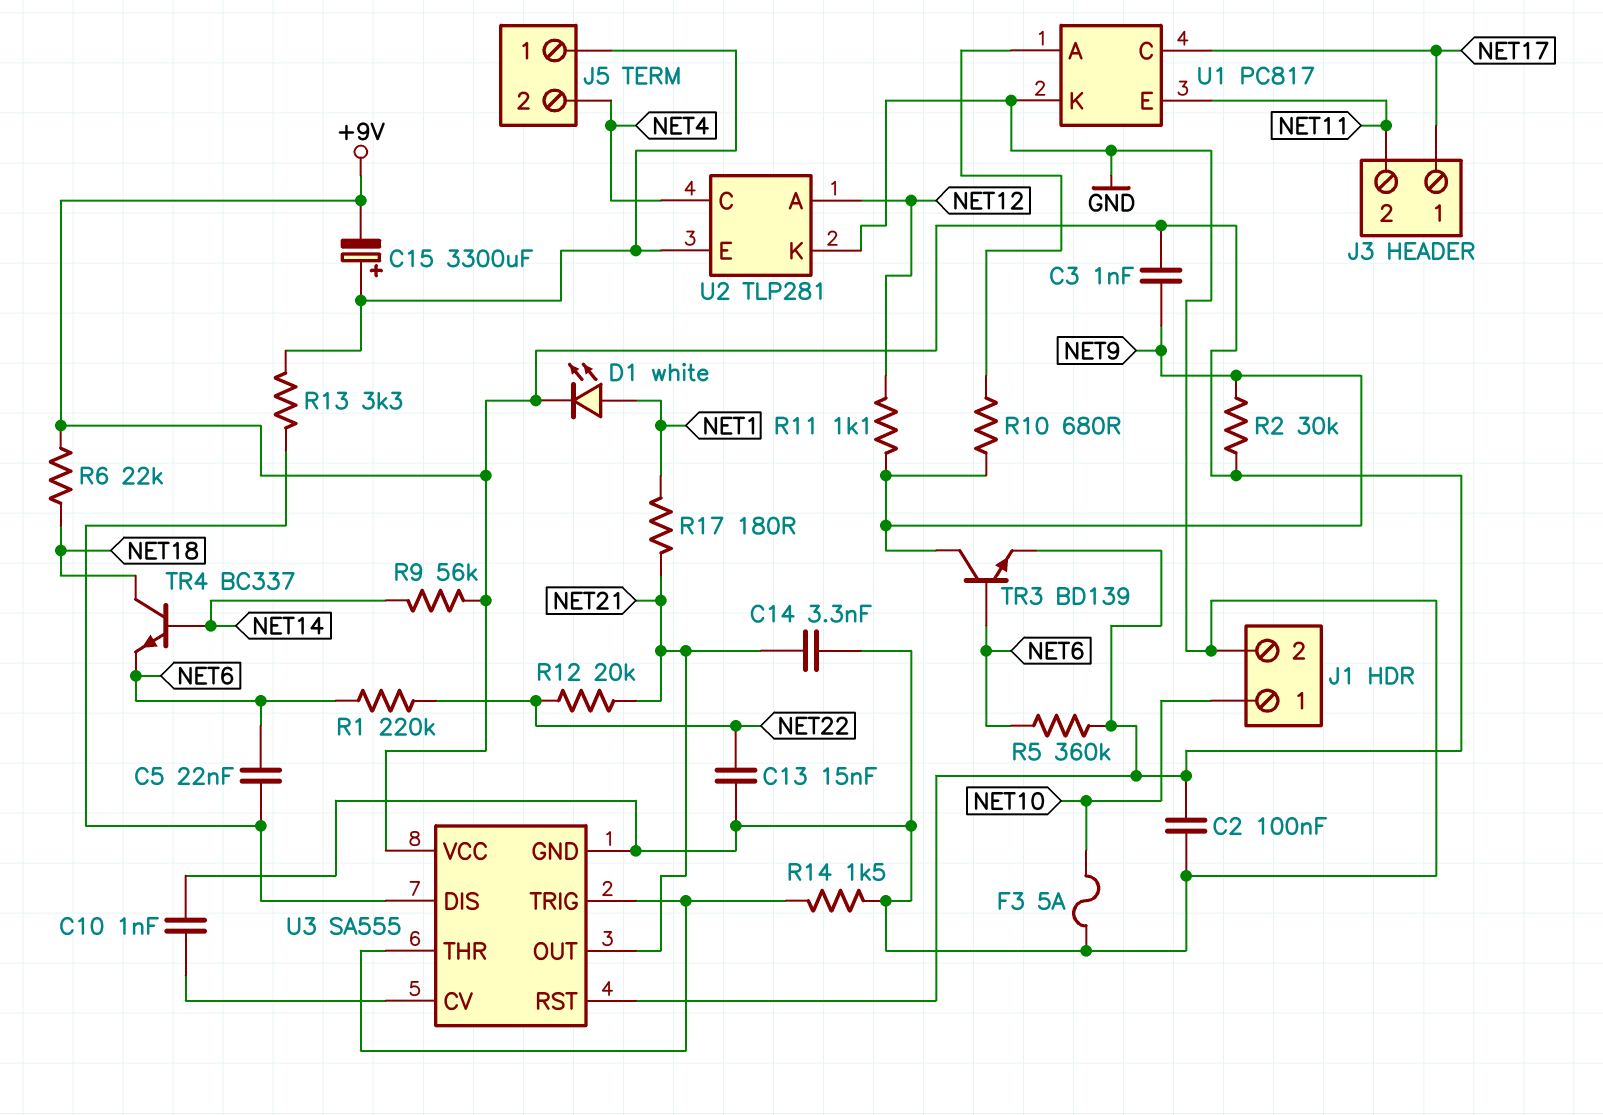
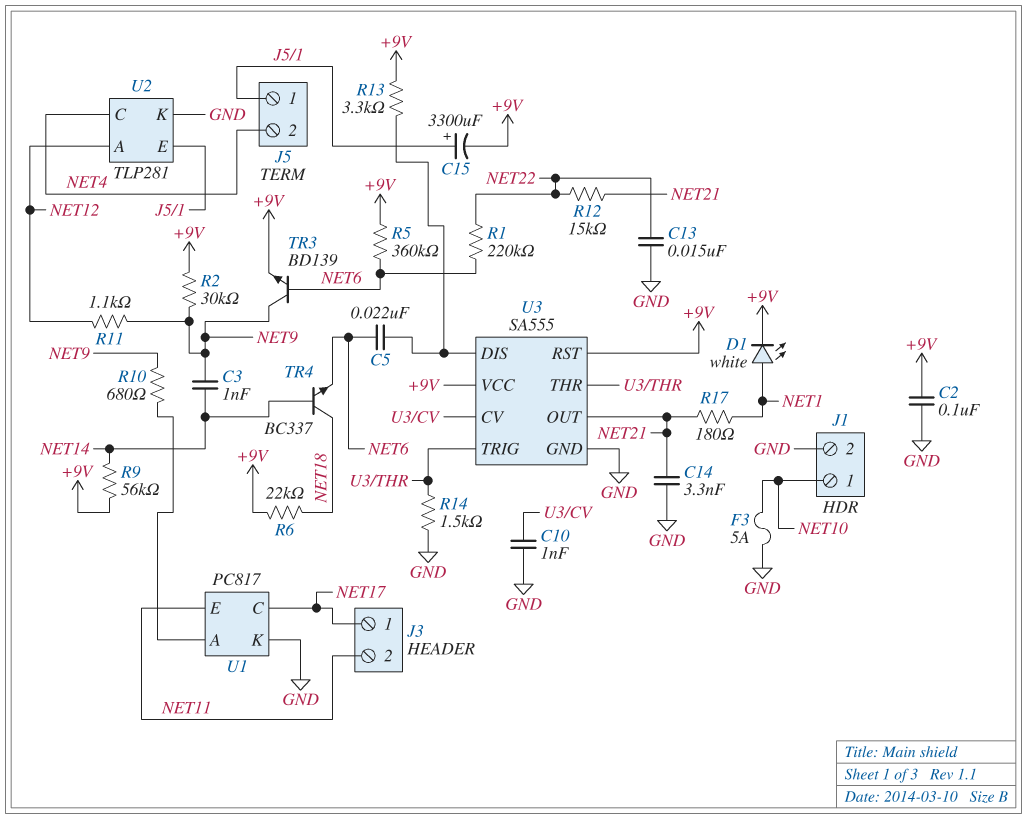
C3: 1nF (+9V, NET9) -> 1nF (NET9, NET14)
R12: 20k (NET21, NET22) -> 15k (NET21, NET22)
R13: 3.3k (J5/1, U3/DIS) -> 3.3k (+9V, U3/DIS)

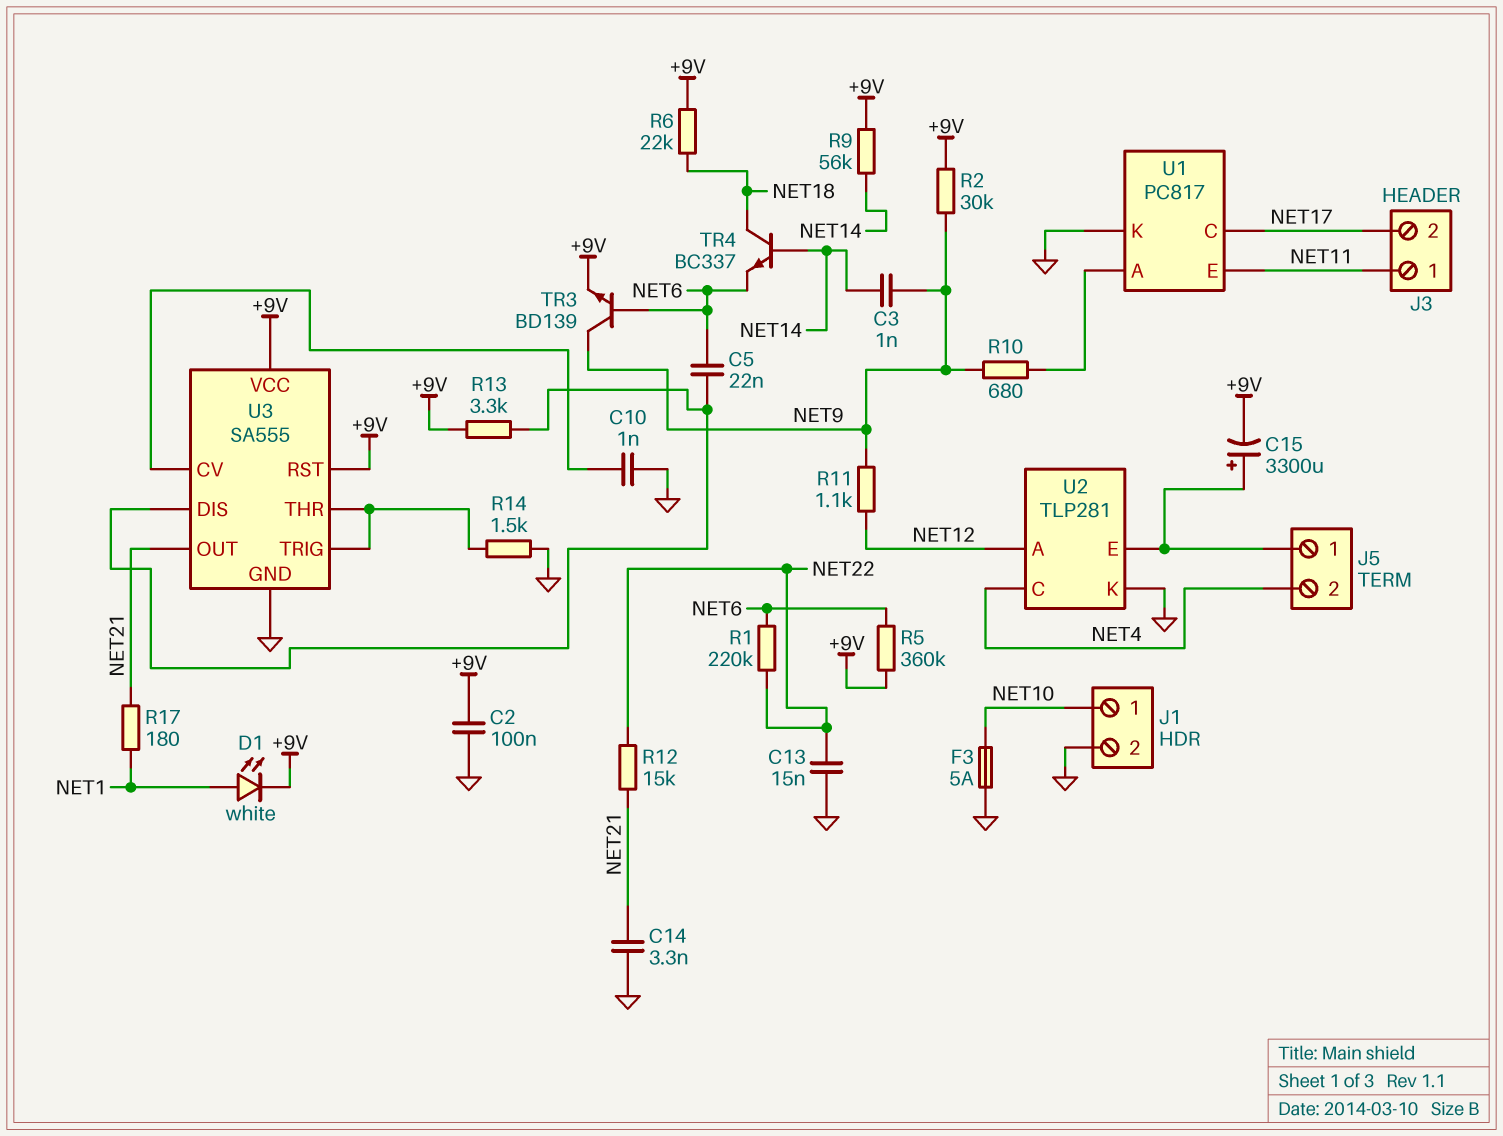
J3 pin 1: NET17 -> NET11
J3 pin 2: NET11 -> NET17

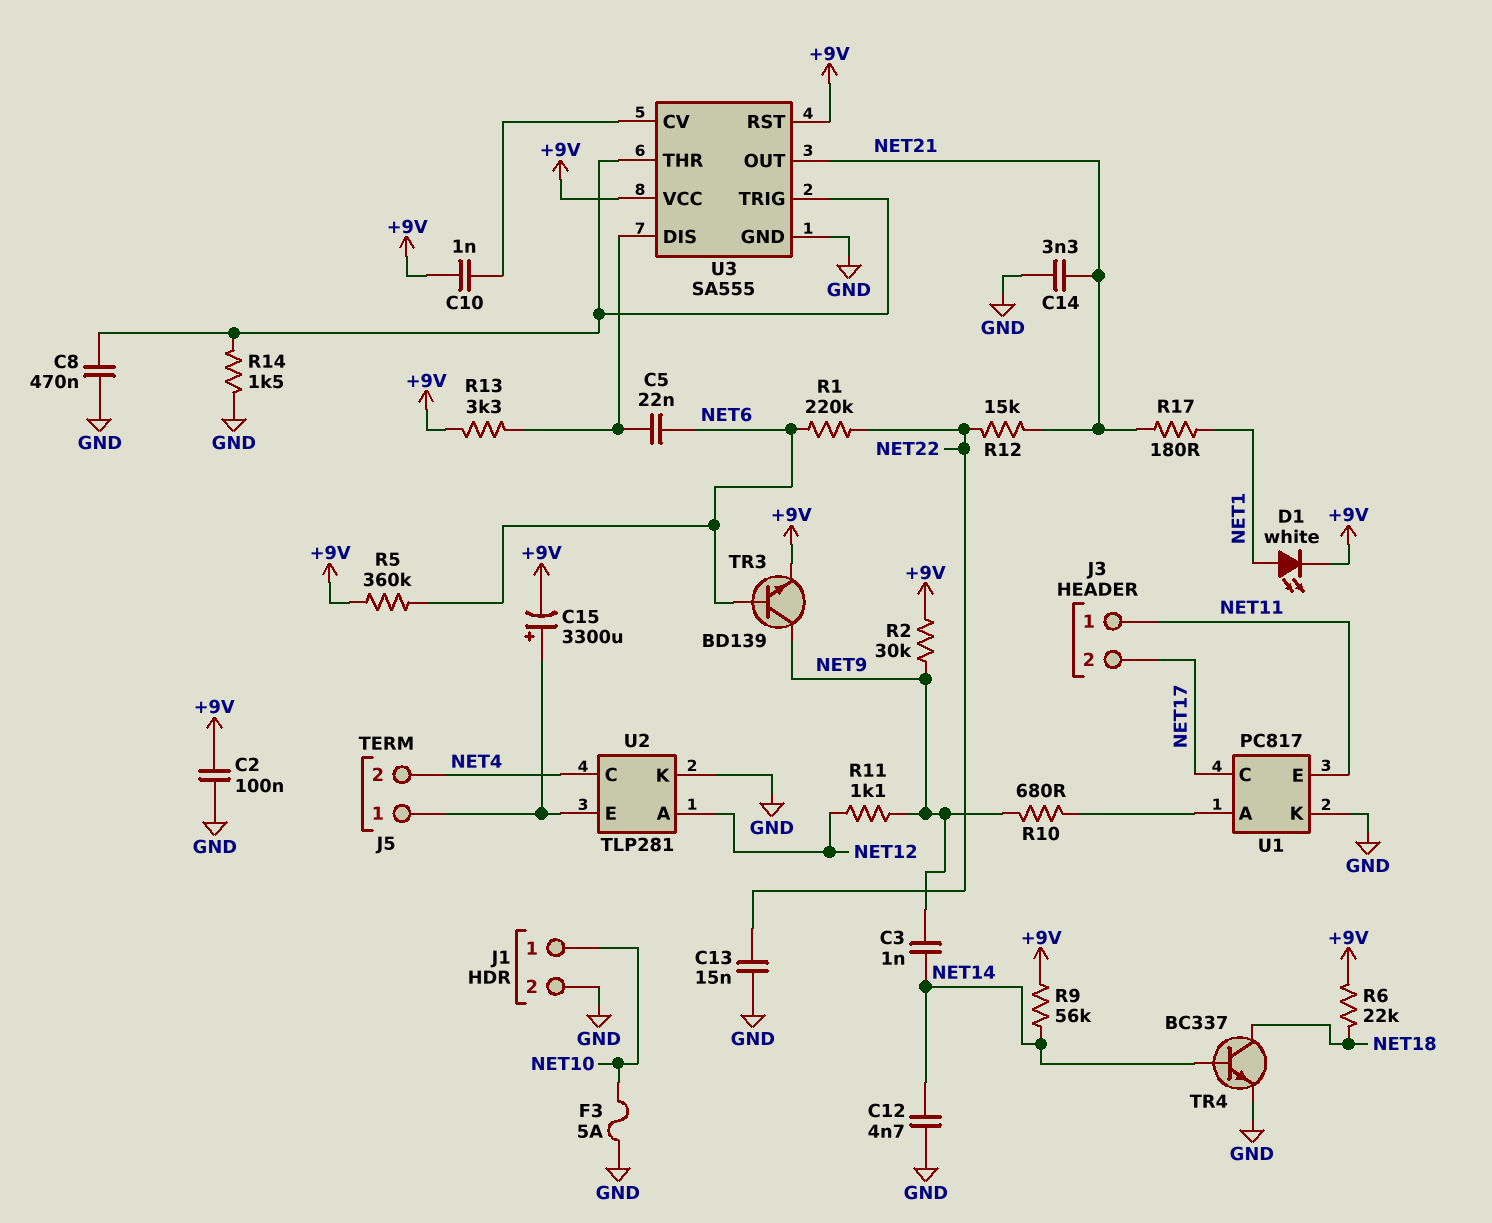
C8: none -> 470nF (GND, U3/THR)
C10: 1nF (GND, U3/CV) -> 1nF (+9V, U3/CV)
C12: none -> 4.7nF (GND, NET14)
TR4: NPN BC337 (B NET14, C NET18, E NET6) -> NPN BC337 (B NET14, C NET18, E GND)

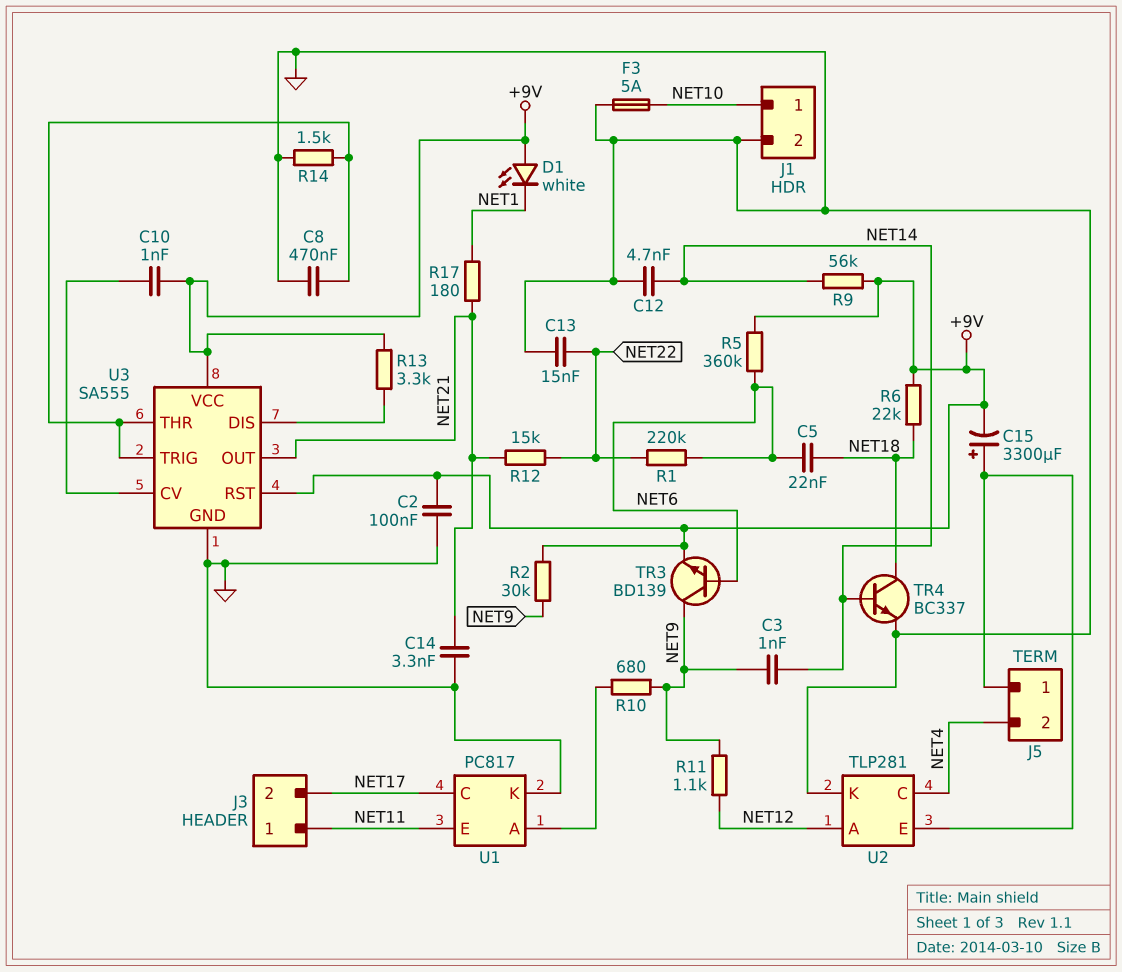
C5: 22nF (NET6, U3/DIS) -> 22nF (NET6, NET18)
D1: LED white (A NET1, K +9V) -> LED white (A +9V, K NET1)

